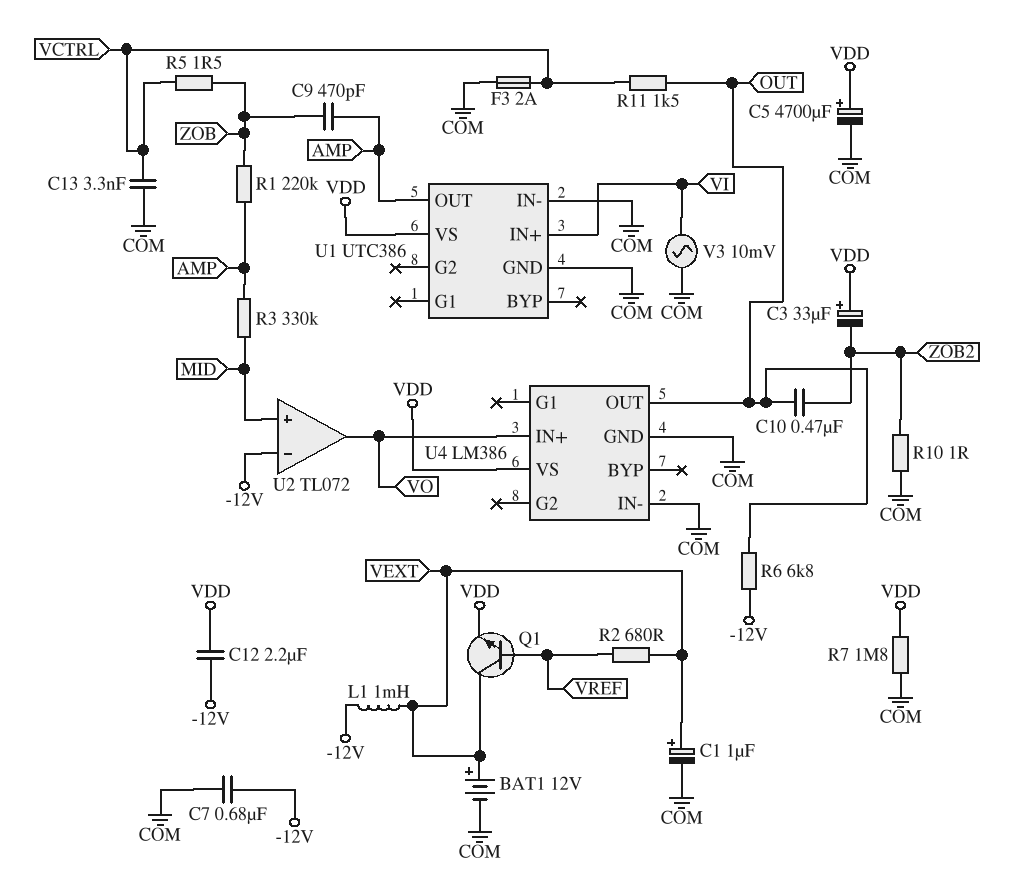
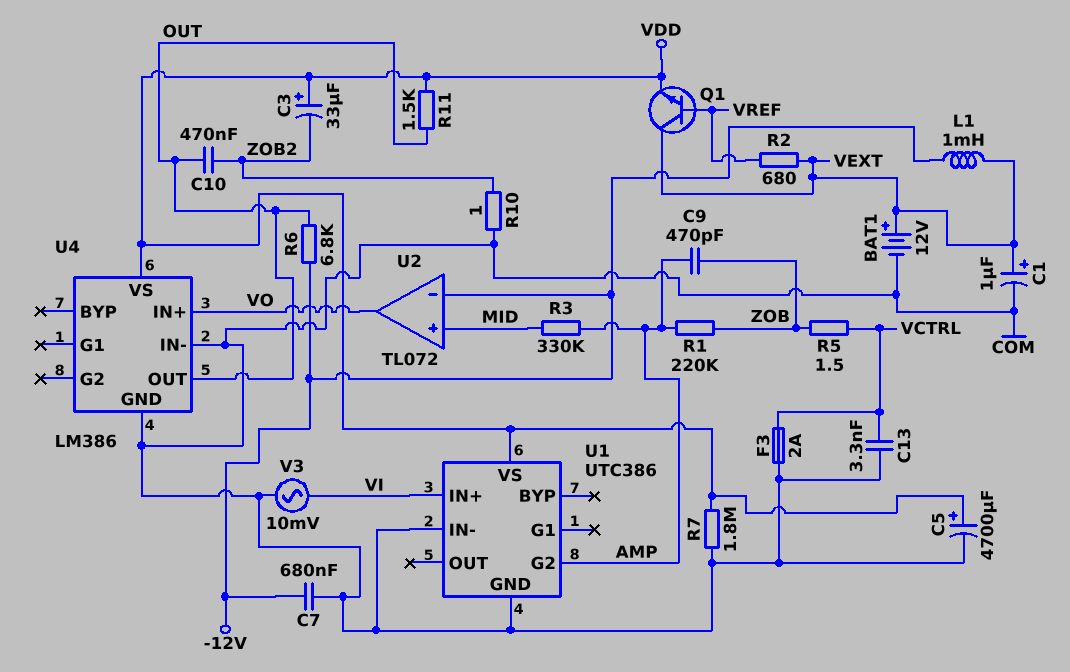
C12: 2.2uF (-12V, VDD) -> none
R11: 1.5k (OUT, VCTRL) -> 1.5k (OUT, VDD)
U1 pin G2: none -> AMP
U1 pin OUT: AMP -> none

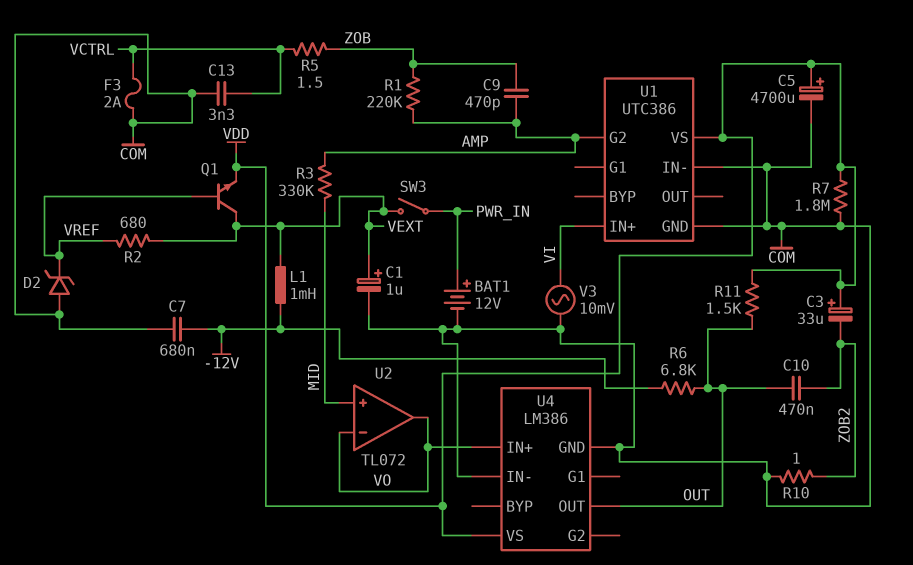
BAT1: 12V (plus VEXT, minus COM) -> 12V (plus PWR_IN, minus COM)
D2: none -> zener (A COM, K VREF)
SW3: none -> switch (PWR_IN, VEXT)
U2 pin in-: -12V -> VO

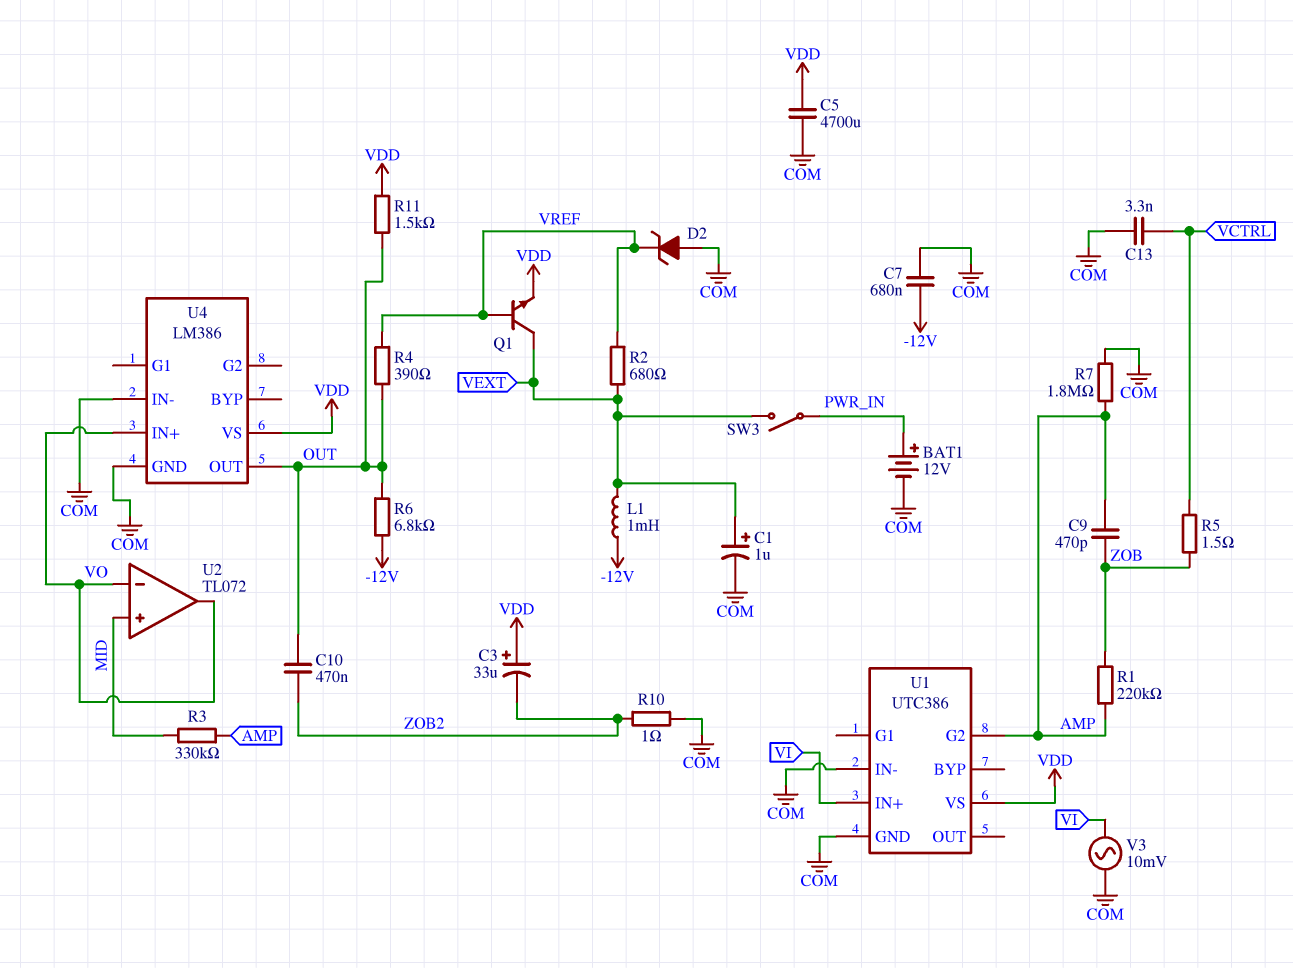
C5: 4700uF (plus VDD, minus COM) -> 4700uF (COM, VDD)
F3: 2A (COM, VCTRL) -> none
R4: none -> 390 (OUT, VREF)
R7: 1.8M (COM, VDD) -> 1.8M (AMP, COM)

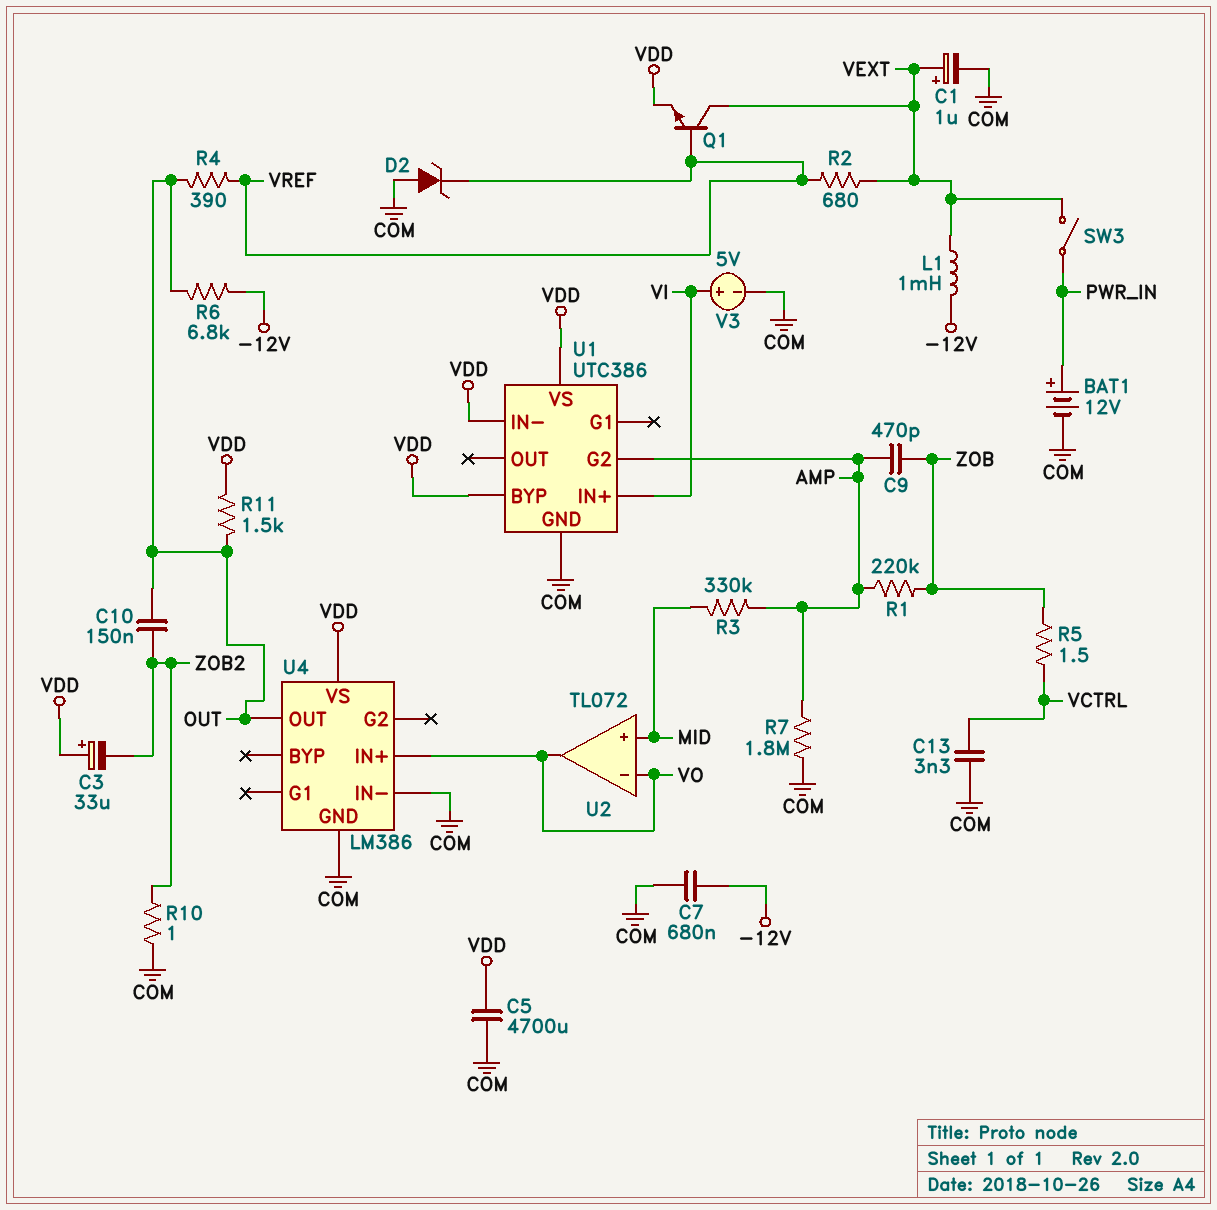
C10: 470nF (OUT, ZOB2) -> 150nF (OUT, ZOB2)
U1 pin BYP: none -> VDD
U1 pin IN-: COM -> VDD
V3: AC 10mV (COM, VI) -> 5V (plus VI, minus COM)

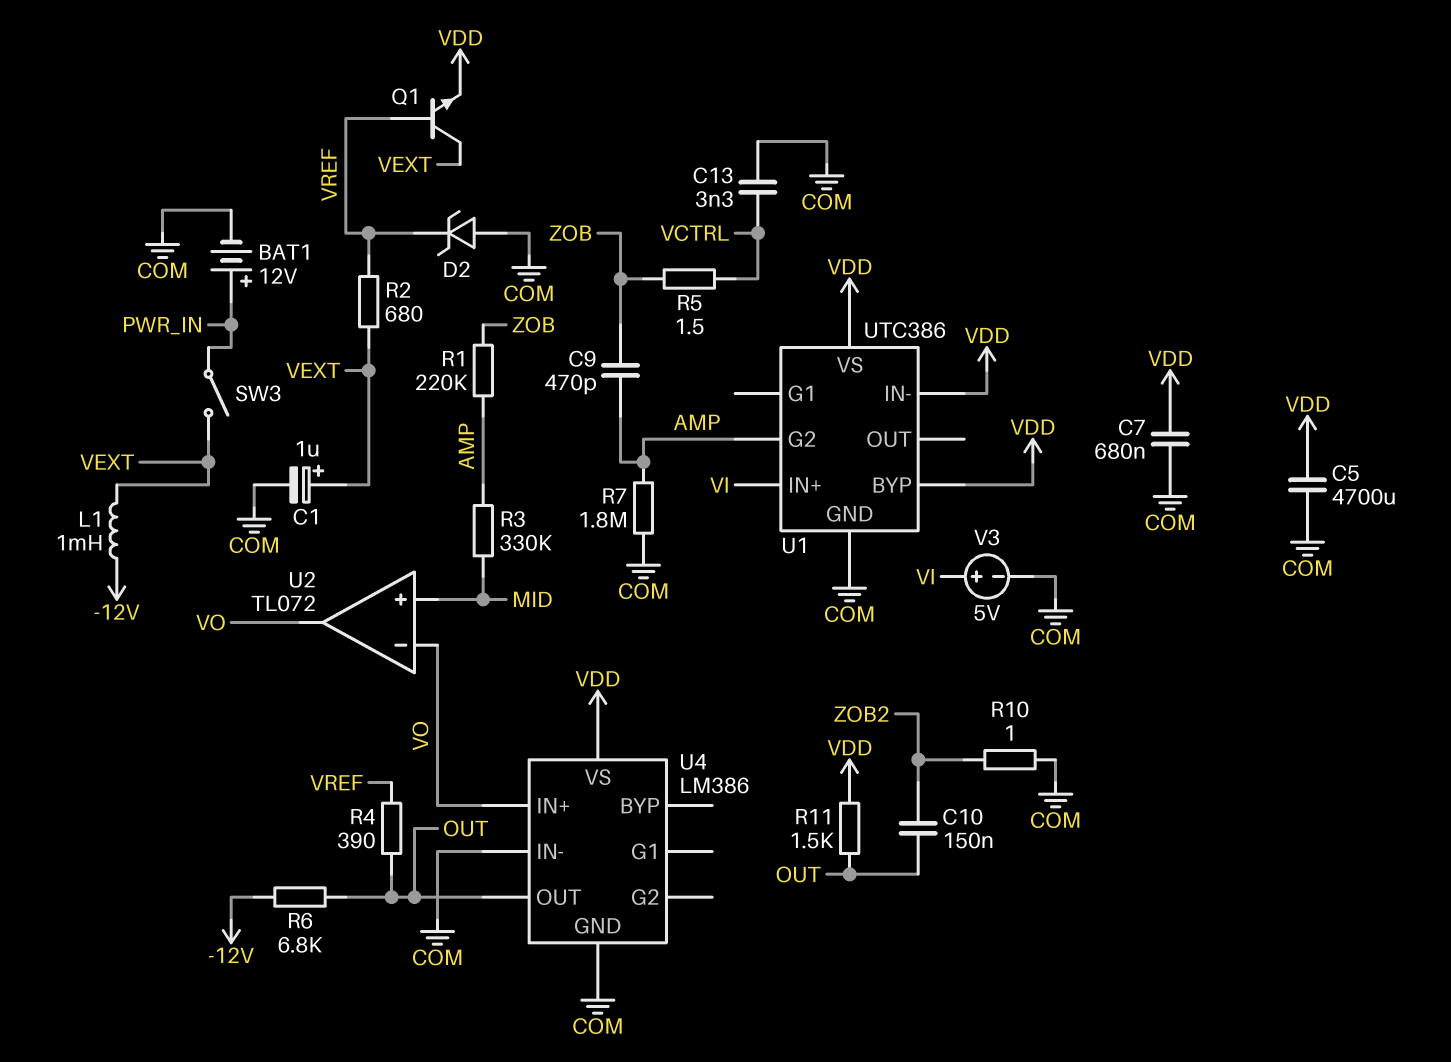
C3: 33uF (plus VDD, minus ZOB2) -> none
C7: 680nF (-12V, COM) -> 680nF (COM, VDD)

